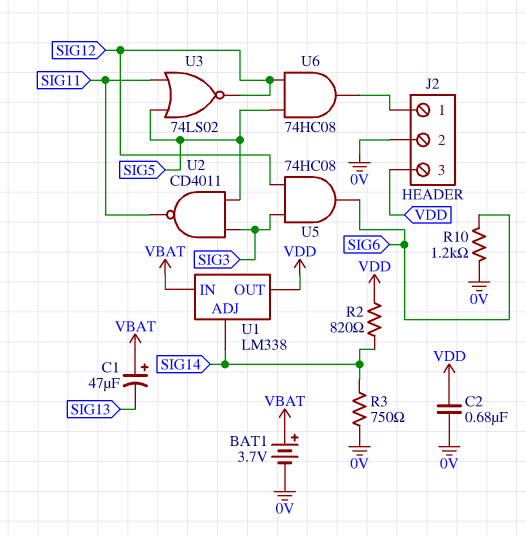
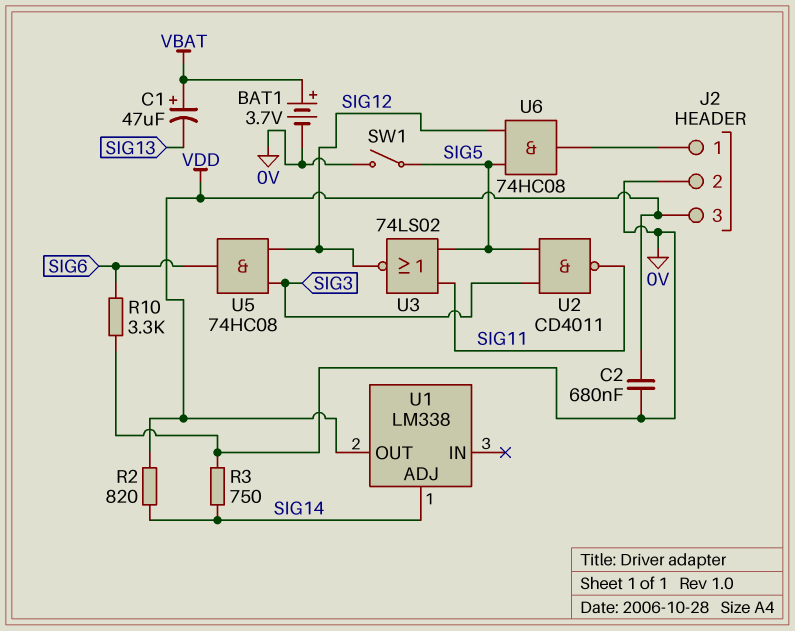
R10: 1.2k (0V, SIG6) -> 3.3k (0V, SIG6)
SW1: none -> switch (0V, SIG5)
U1 pin IN: VBAT -> none

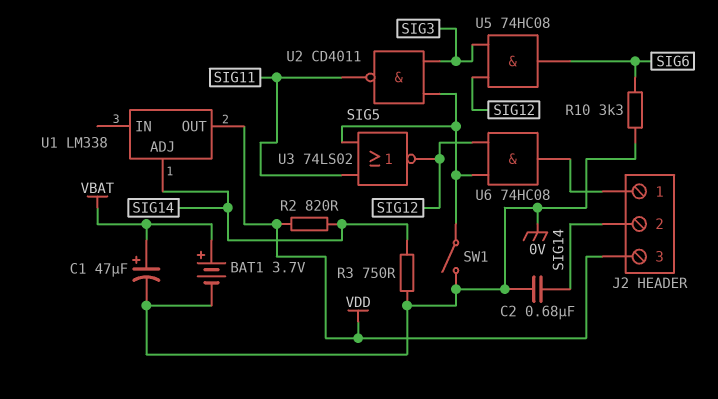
C1: 47uF (plus VBAT, minus SIG13) -> 47uF (plus VBAT, minus 0V)
C2: 680nF (0V, VDD) -> 680nF (0V, SIG14)
J2 pin 2: 0V -> SIG14

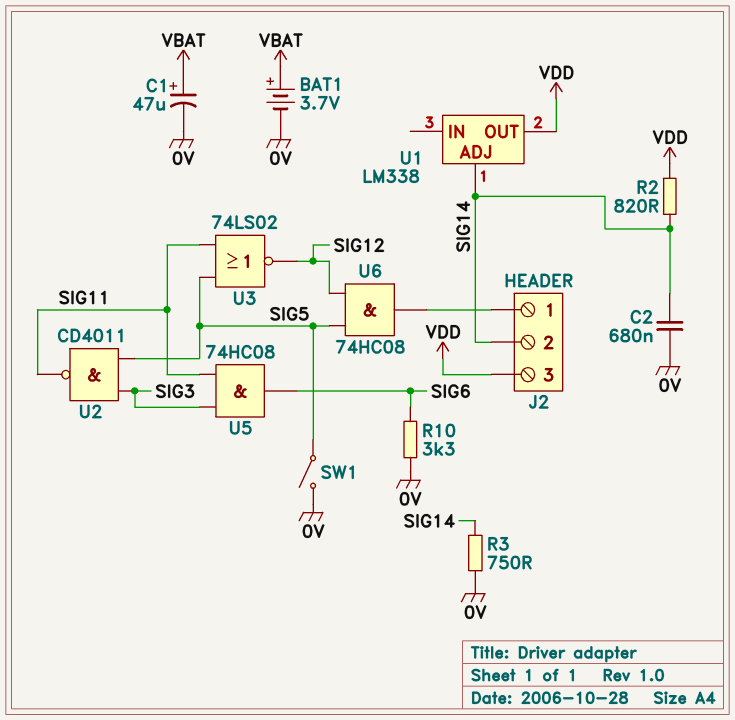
U5: AND 74HC08 (in SIG3, in SIG12, out SIG6) -> AND 74HC08 (in SIG3, in SIG11, out SIG6)

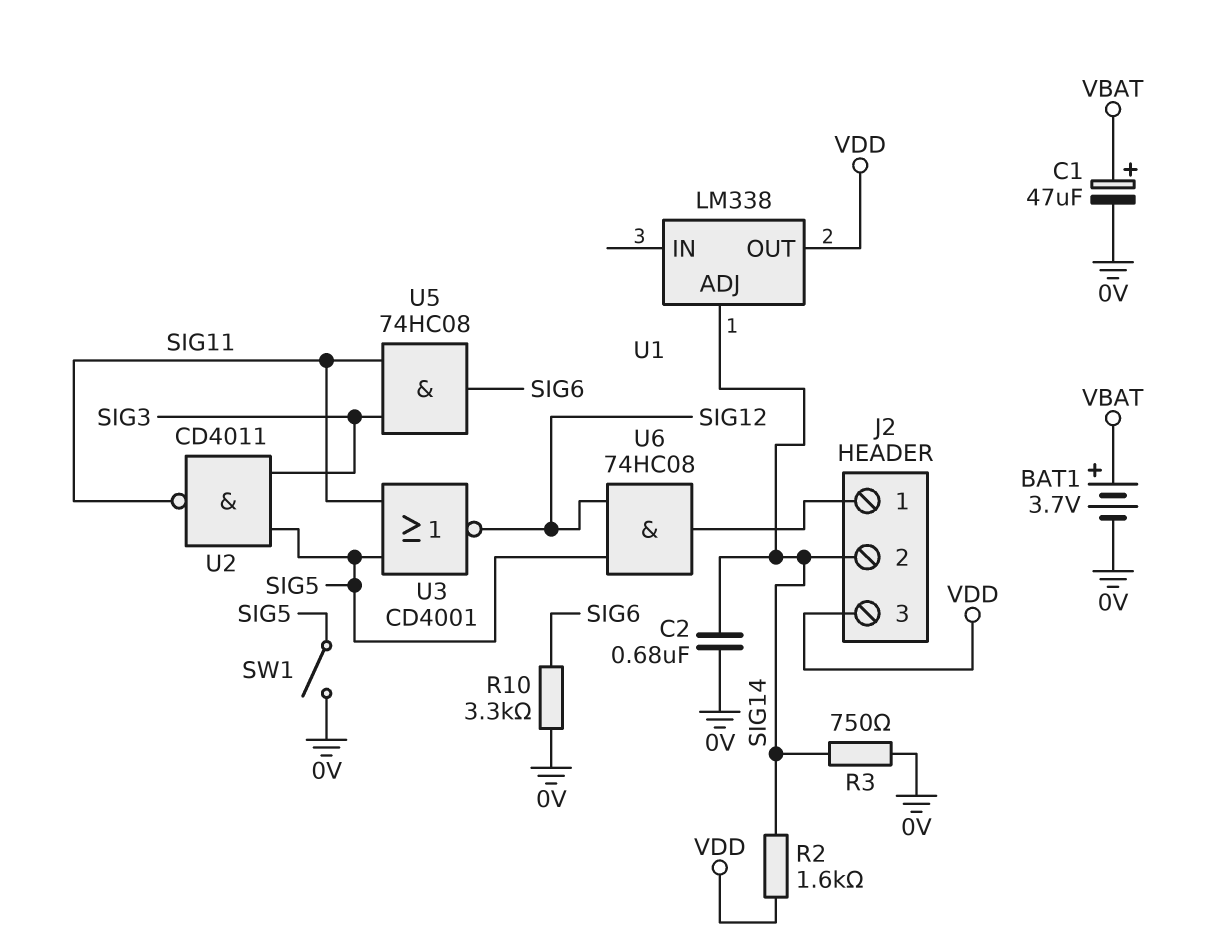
R2: 820 (SIG14, VDD) -> 1.6k (SIG14, VDD)
U3: NOR 74LS02 (in SIG5, in SIG11, out SIG12) -> NOR CD4001 (in SIG5, in SIG11, out SIG12)

